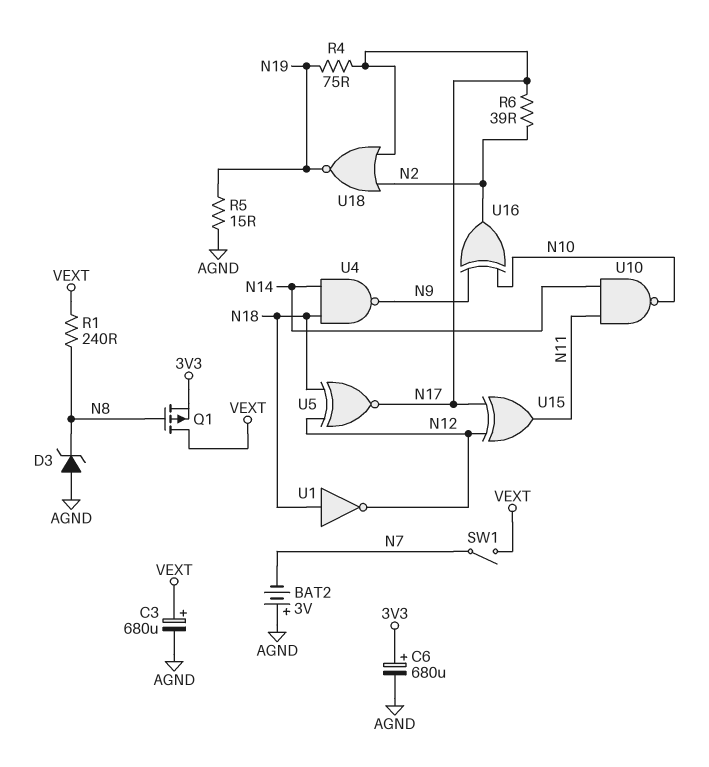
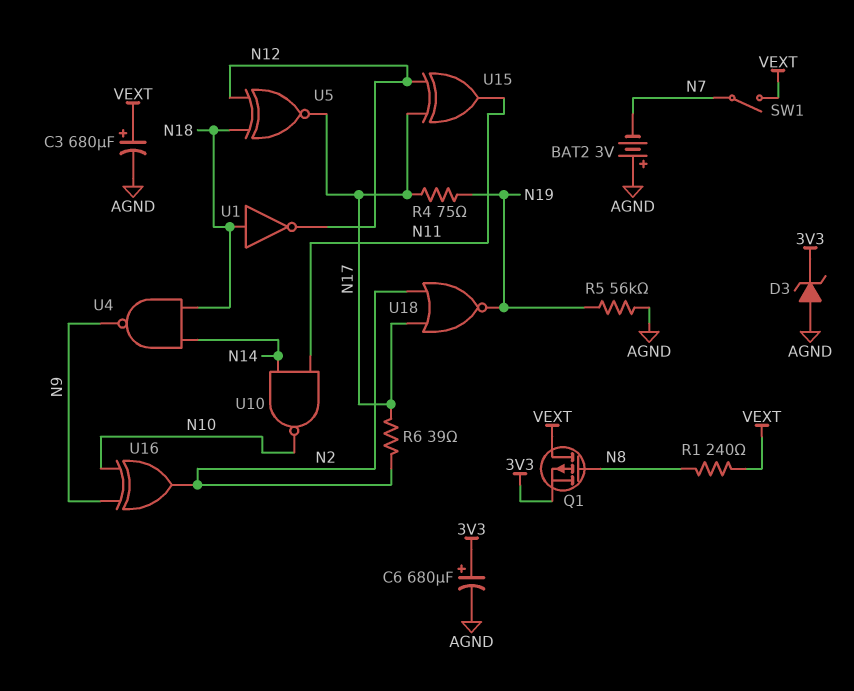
D3: zener (A AGND, K N8) -> zener (A AGND, K 3V3)
R5: 15 (AGND, N19) -> 56k (AGND, N19)

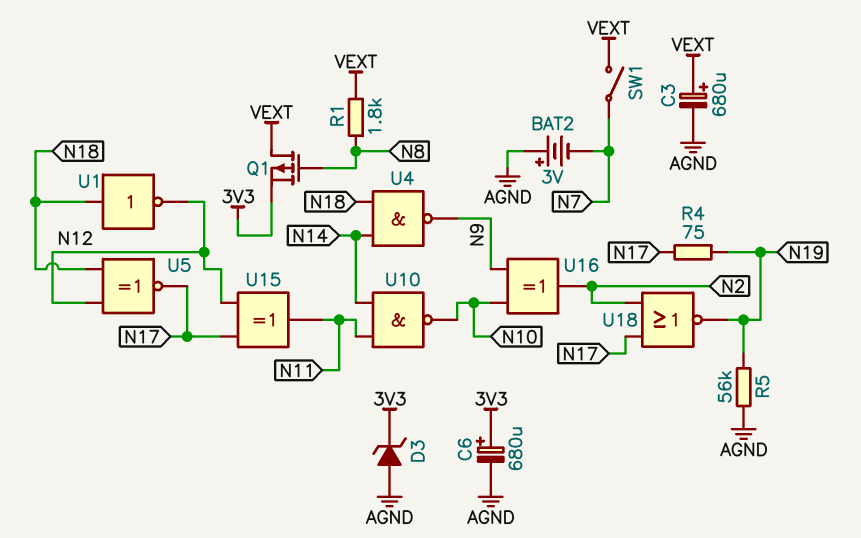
R1: 240 (N8, VEXT) -> 1.8k (N8, VEXT)
R6: 39 (N2, N17) -> none

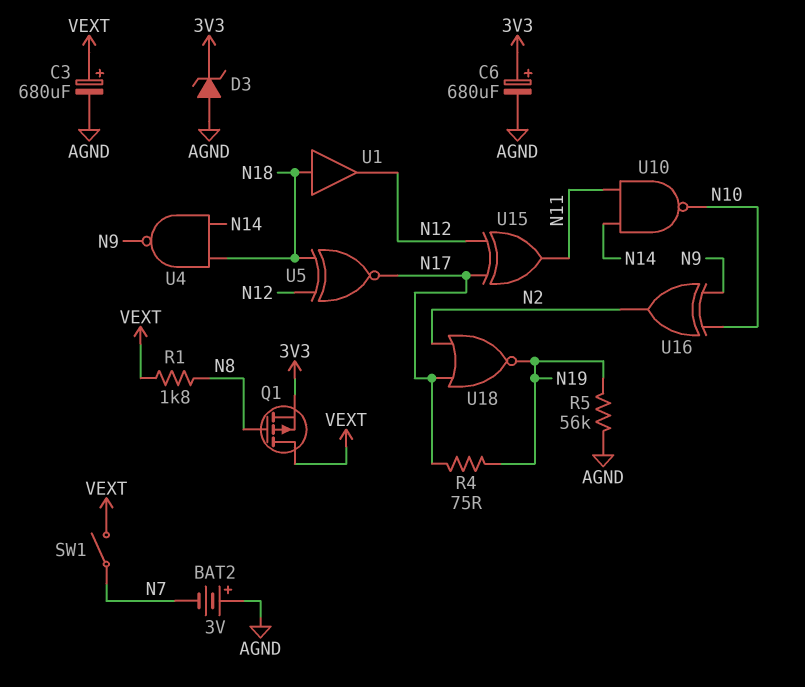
U1: NOT (in N18, out N12) -> buffer (in N18, out N12)

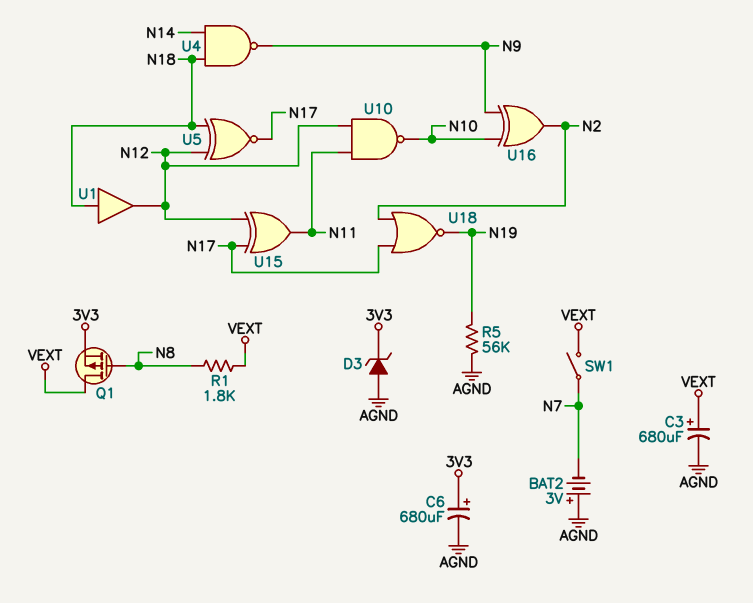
R4: 75 (N17, N19) -> none
U10: NAND (in N11, in N14, out N10) -> NAND (in N11, in N12, out N10)

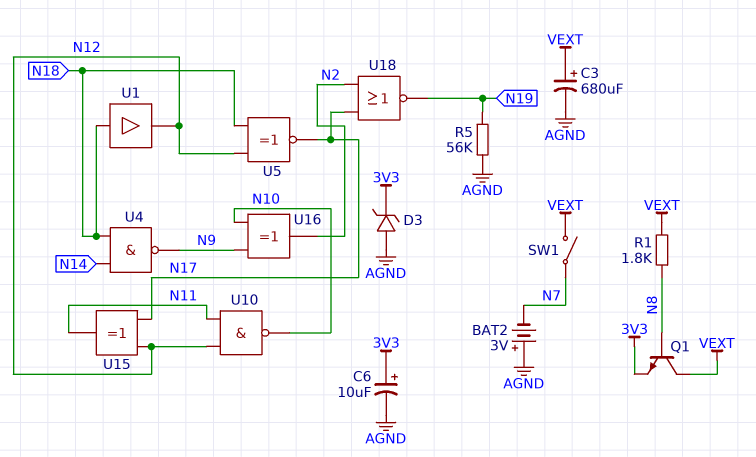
C6: 680uF (plus 3V3, minus AGND) -> 10uF (plus 3V3, minus AGND)
Q1: PMOS (G N8, D VEXT, S 3V3) -> NPN (B N8, C VEXT, E 3V3)

